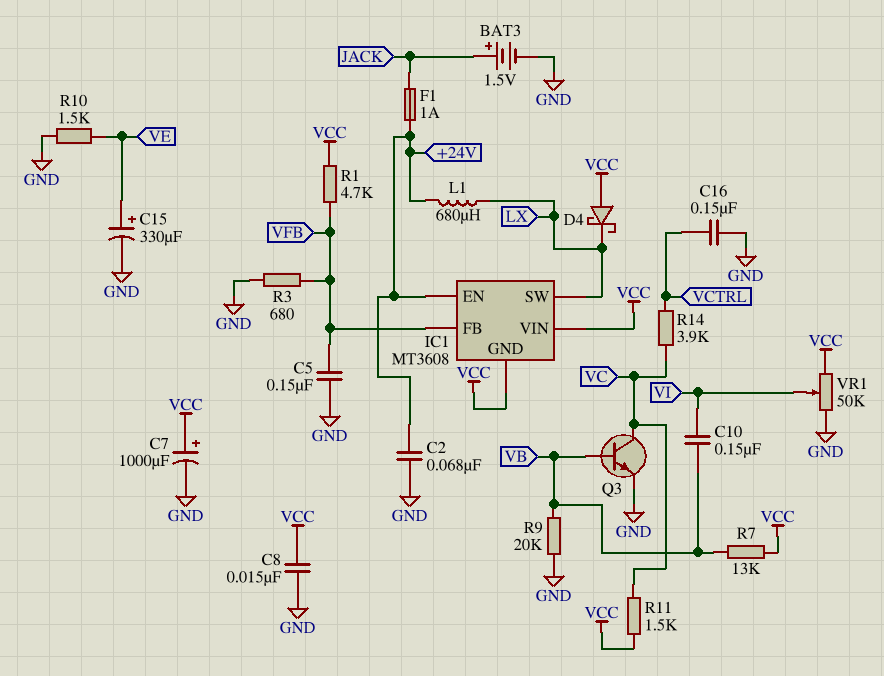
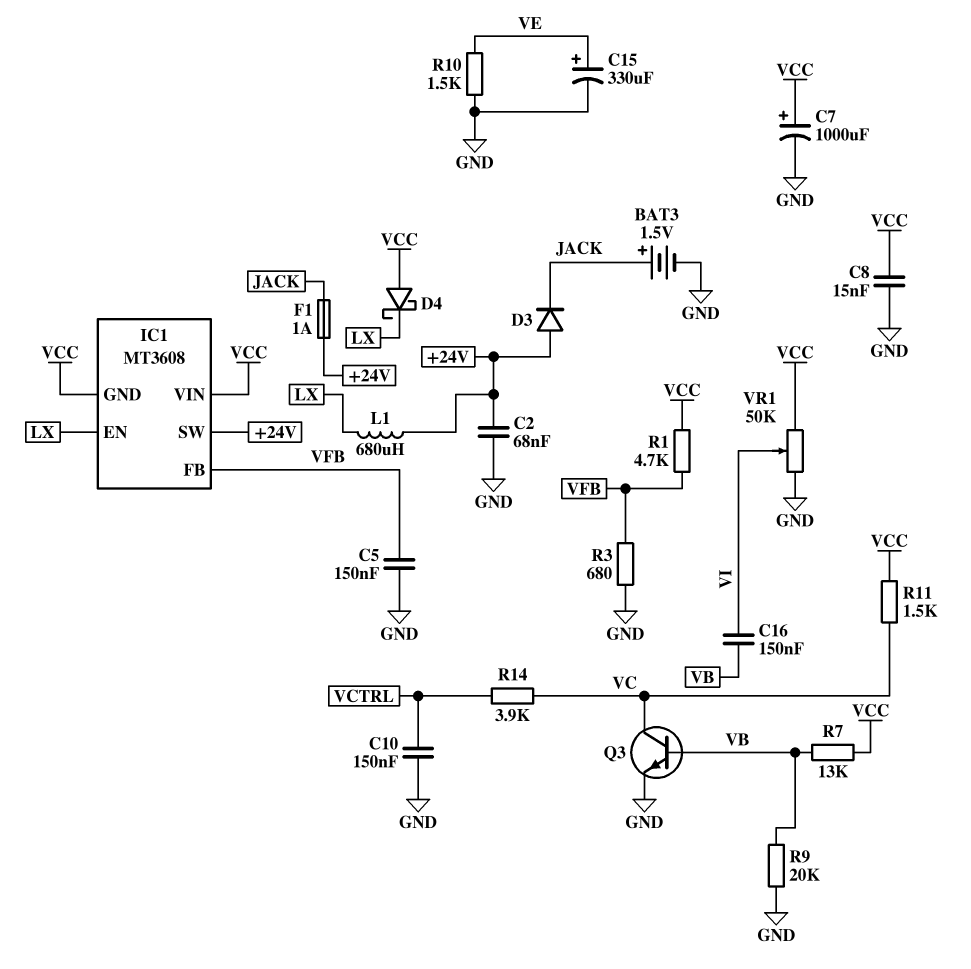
C10: 150nF (VB, VI) -> 150nF (GND, VCTRL)
C16: 150nF (GND, VCTRL) -> 150nF (VB, VI)
D3: none -> diode (A +24V, K JACK)
IC1 pin EN: +24V -> LX
IC1 pin SW: LX -> +24V

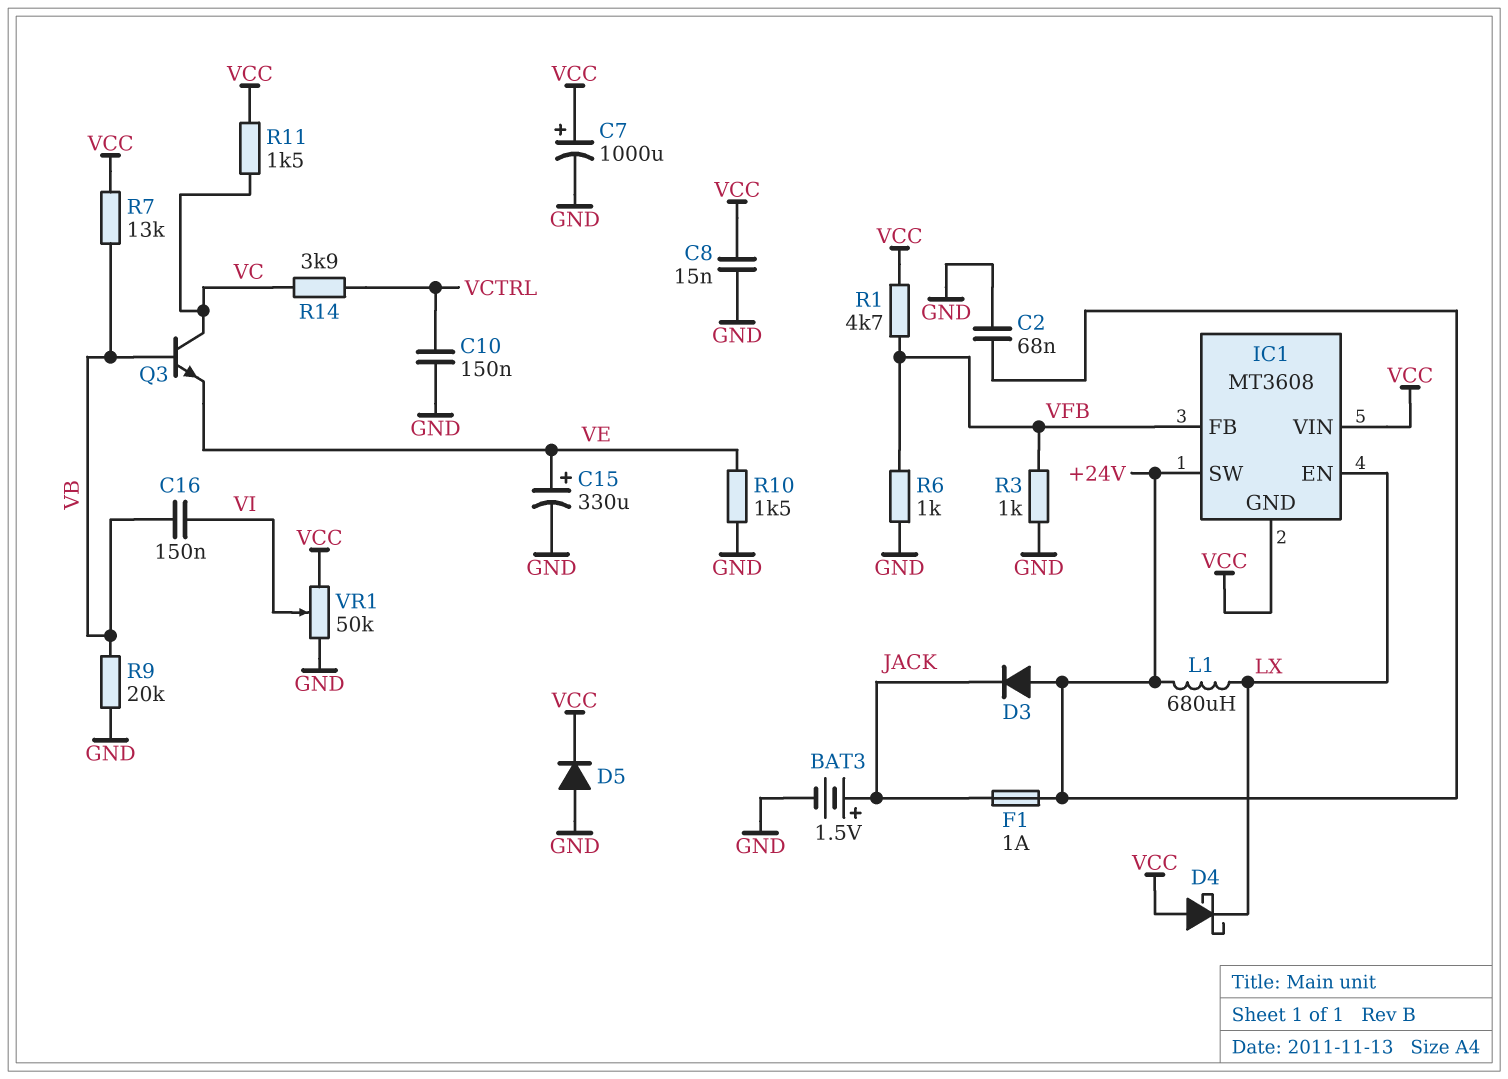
C5: 150nF (GND, VFB) -> none
D5: none -> diode (A GND, K VCC)
Q3: NPN (B VB, C VC, E GND) -> NPN (B VB, C VC, E VE)
R3: 680 (GND, VFB) -> 1k (GND, VFB)
R6: none -> 1k (GND, VFB)

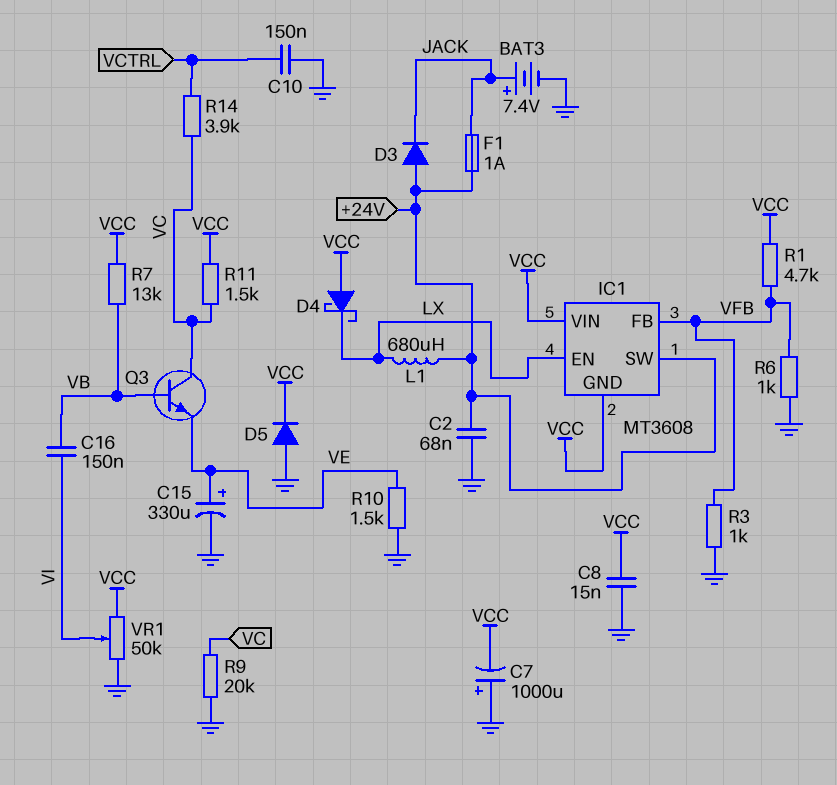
BAT3: 1.5V (plus JACK, minus GND) -> 7.4V (plus JACK, minus GND)
C7: 1000uF (plus VCC, minus GND) -> 1000uF (plus GND, minus VCC)
R9: 20k (GND, VB) -> 20k (GND, VC)

